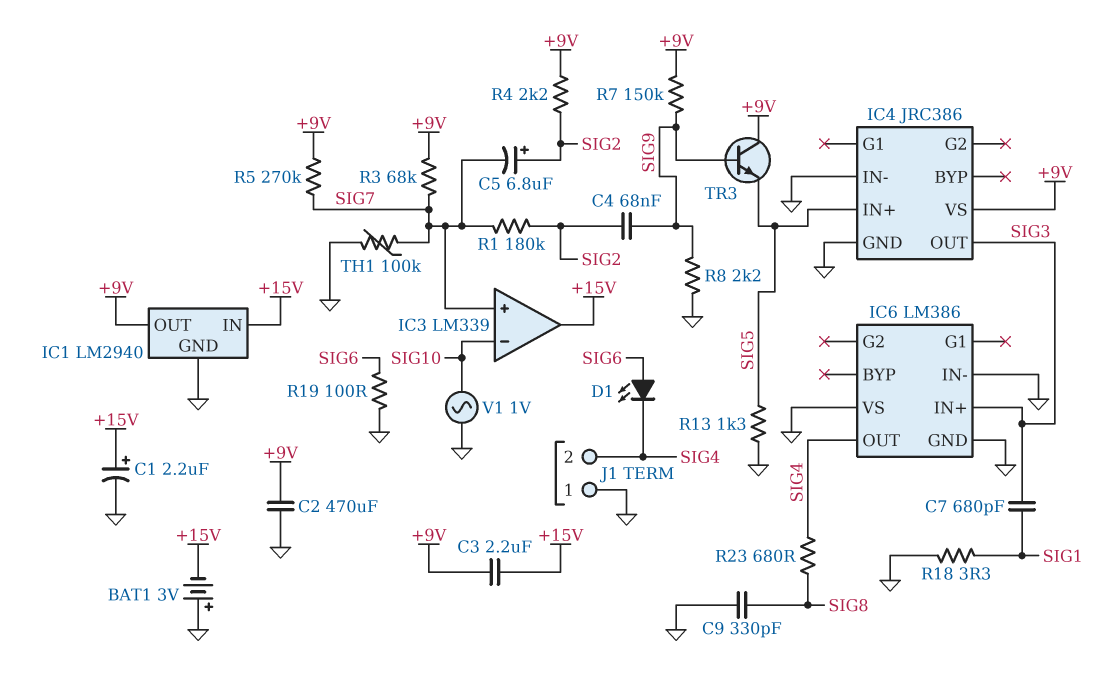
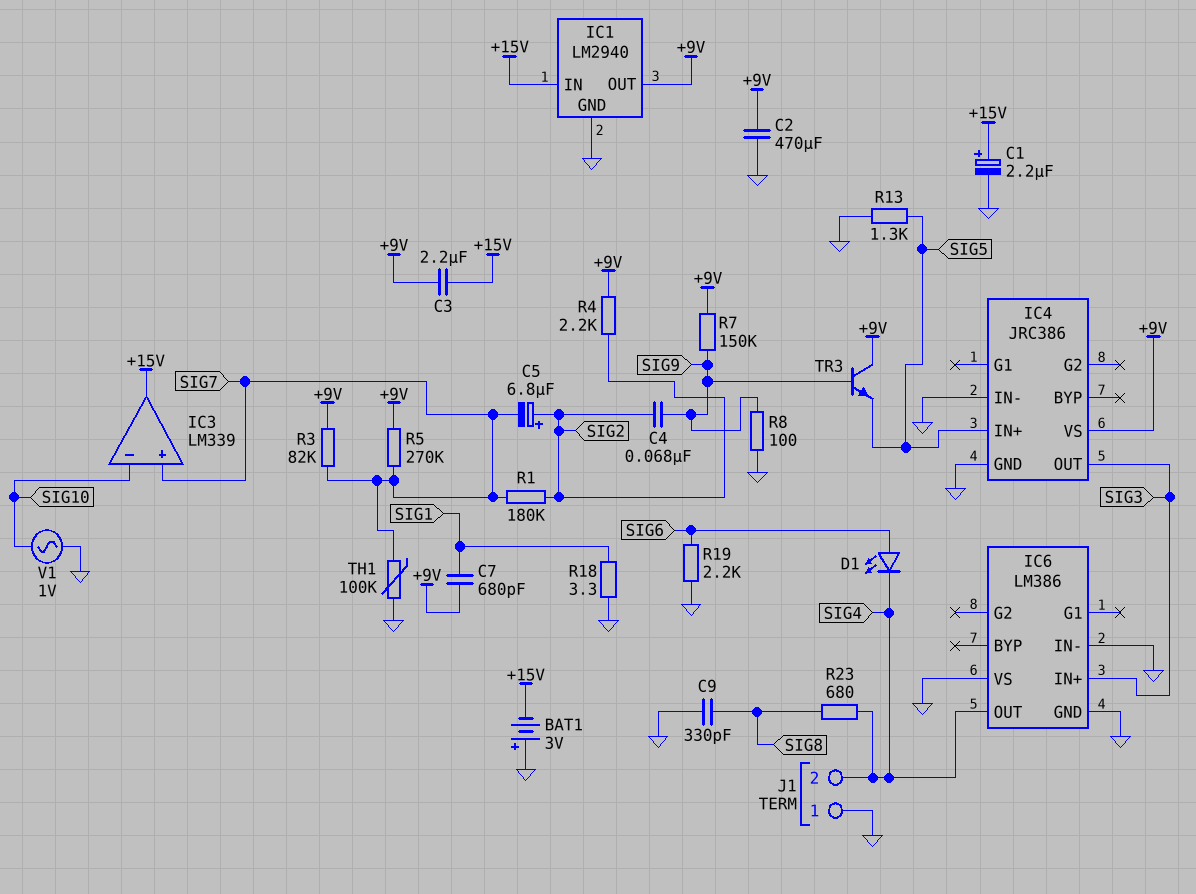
C7: 680pF (SIG1, SIG3) -> 680pF (+9V, SIG1)
R3: 68k (+9V, SIG7) -> 82k (+9V, SIG7)
R8: 2.2k (GND, SIG9) -> 100 (GND, SIG9)
R19: 100 (GND, SIG6) -> 2.2k (GND, SIG6)

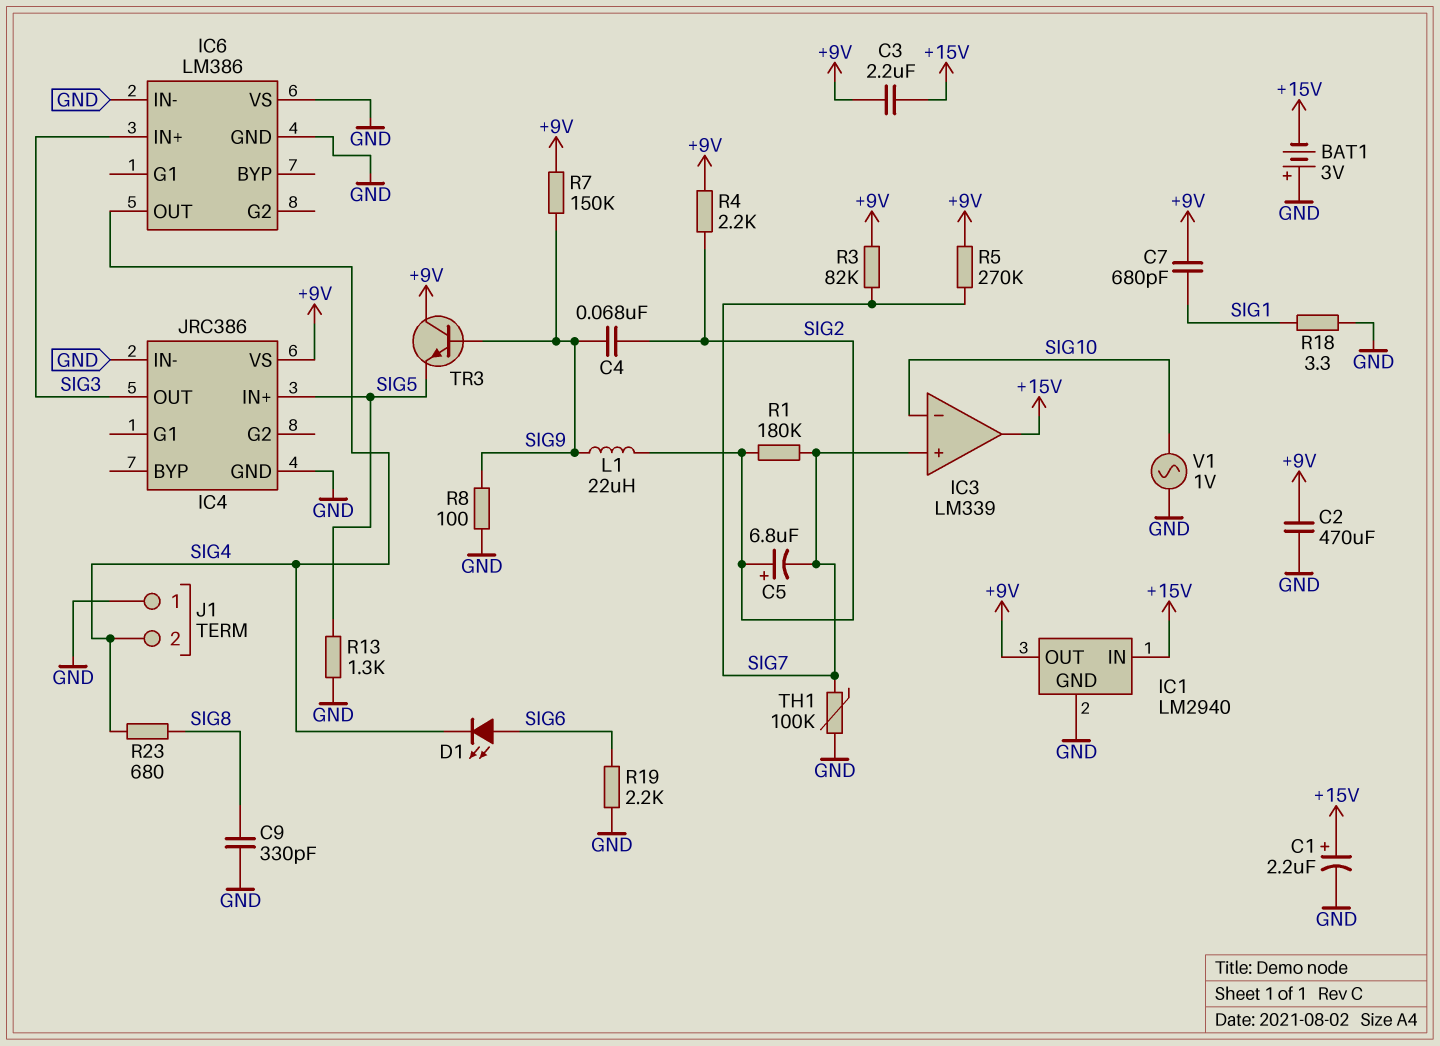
L1: none -> 22uH (SIG2, SIG9)

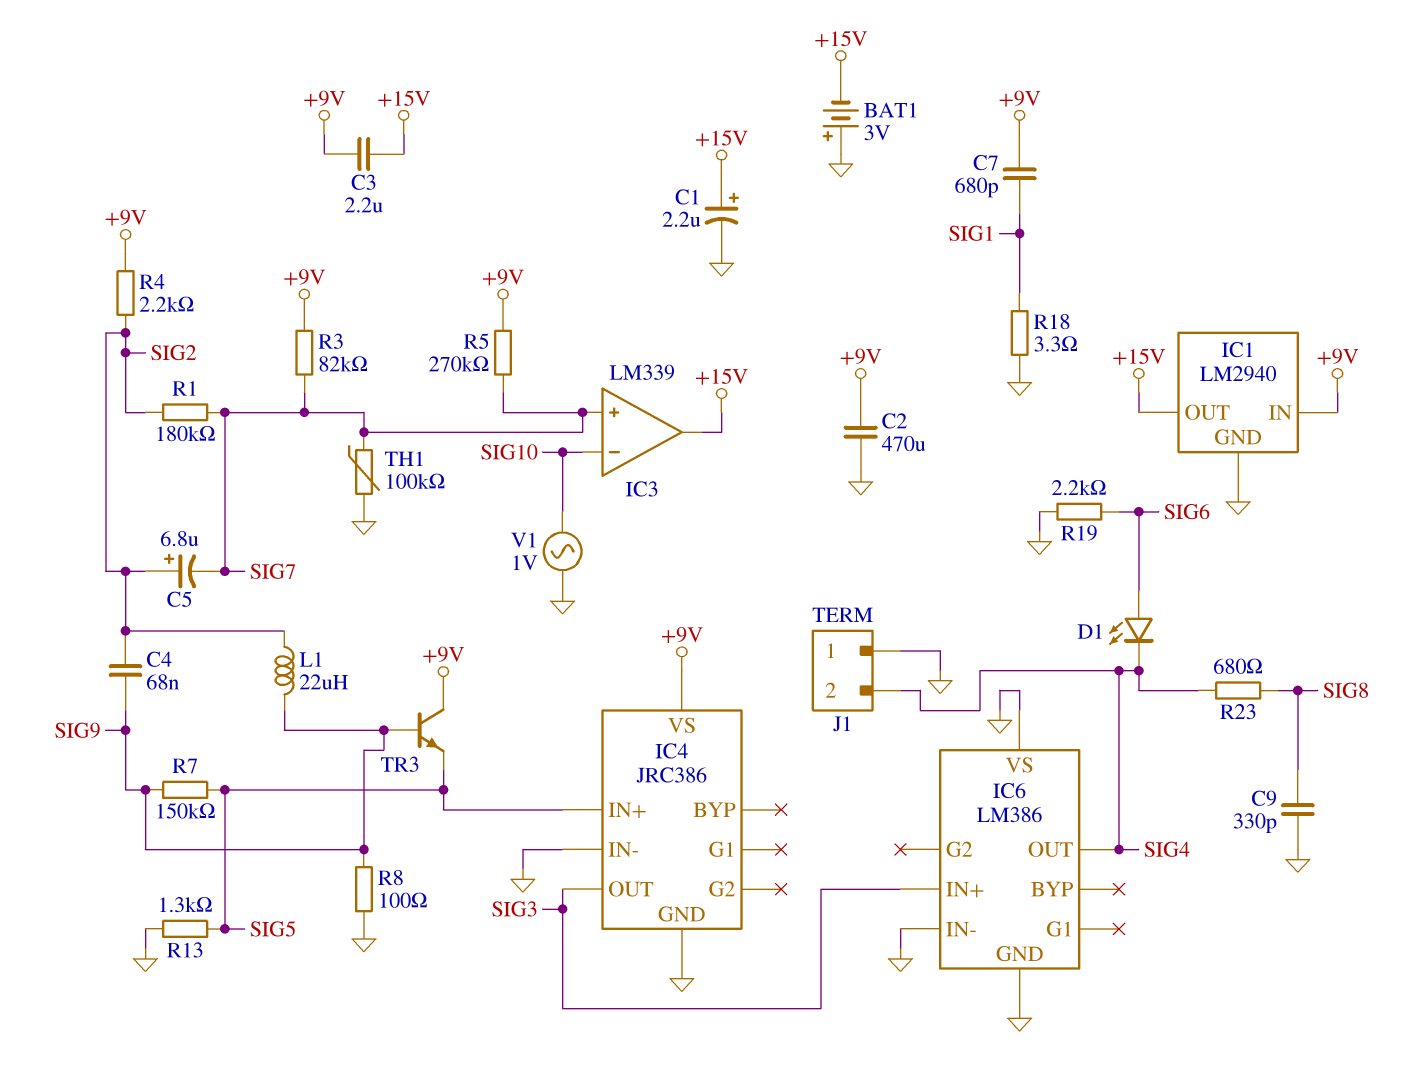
IC1 pin IN: +15V -> +9V
IC1 pin OUT: +9V -> +15V
R7: 150k (+9V, SIG9) -> 150k (SIG5, SIG9)

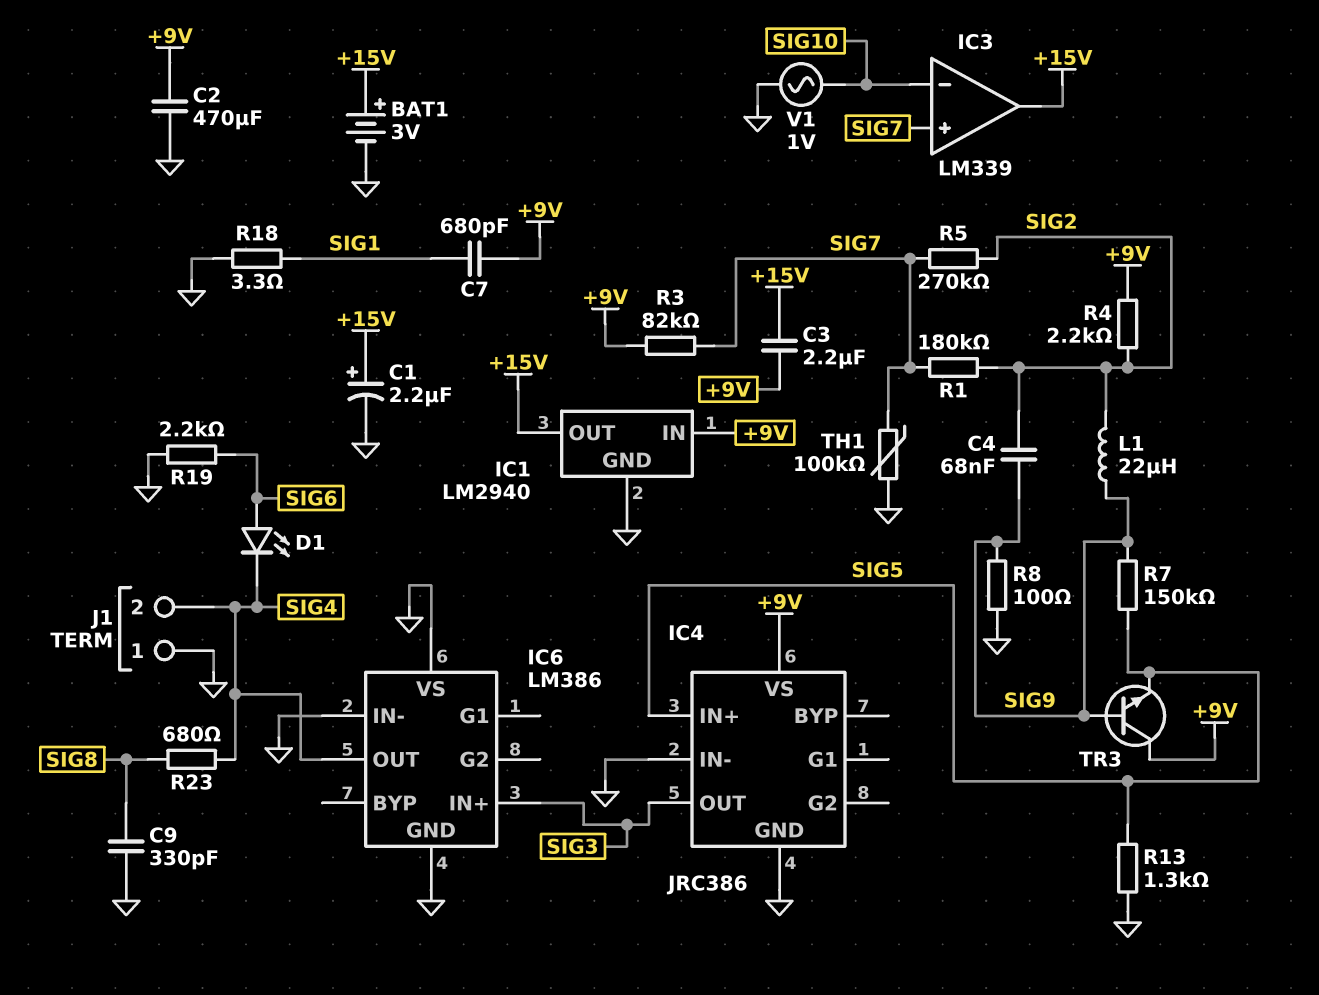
BAT1: 3V (plus GND, minus +15V) -> 3V (plus +15V, minus GND)
C5: 6.8uF (plus SIG2, minus SIG7) -> none
R5: 270k (+9V, SIG7) -> 270k (SIG2, SIG7)

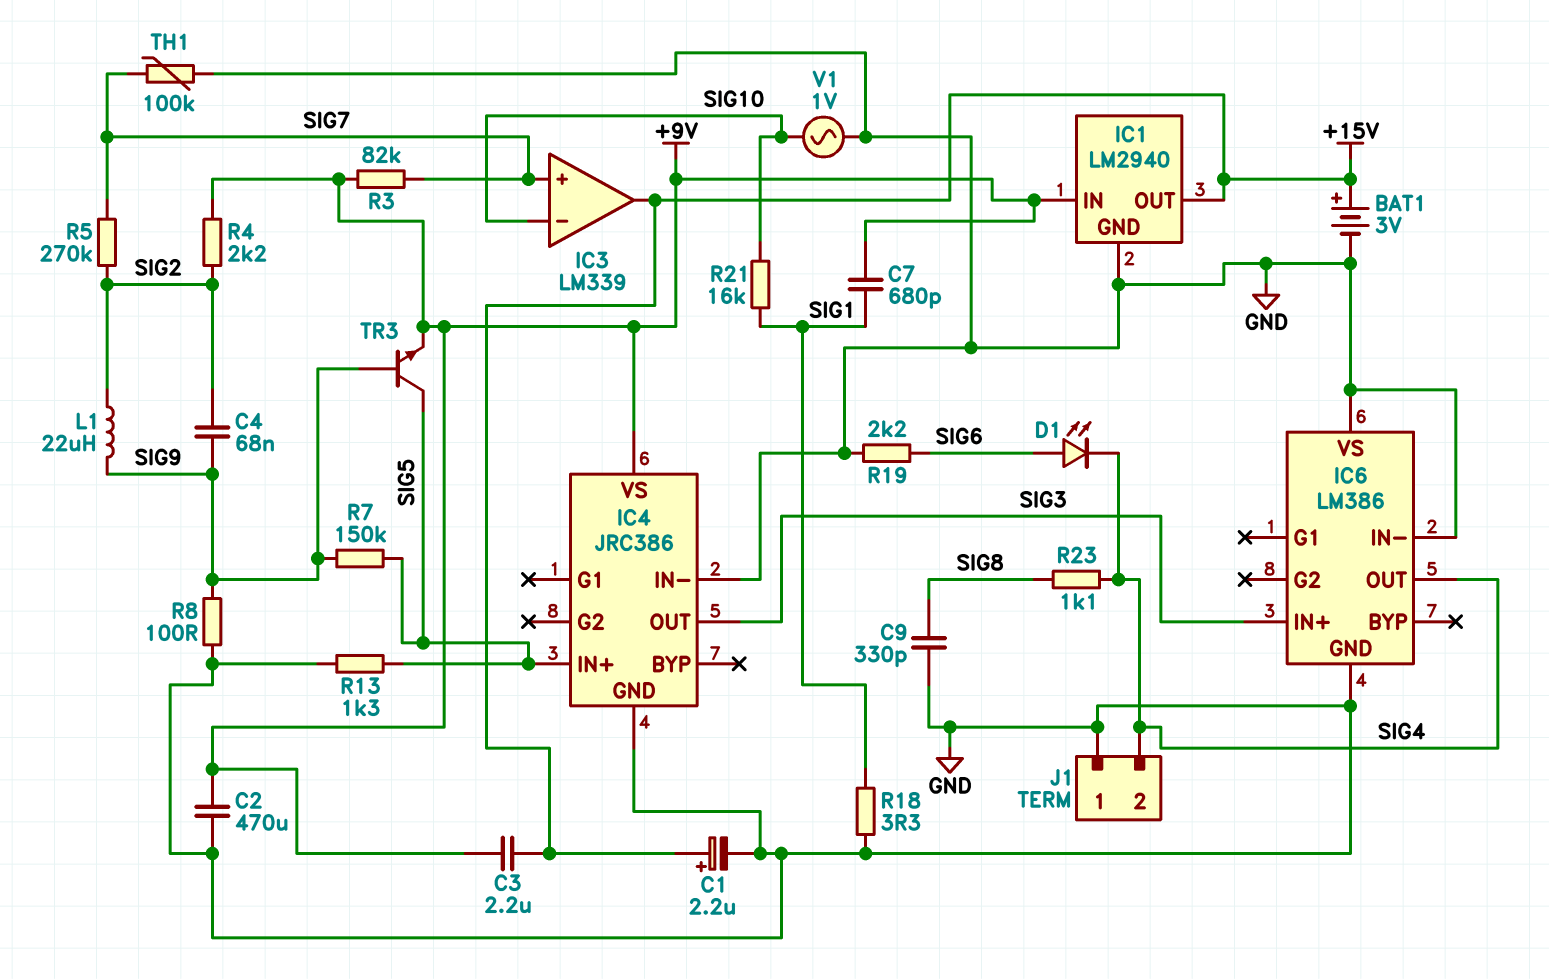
R1: 180k (SIG2, SIG7) -> none
R21: none -> 16k (SIG1, SIG10)
R23: 680 (SIG4, SIG8) -> 1.1k (SIG4, SIG8)
TR3: NPN (B SIG9, C +9V, E SIG5) -> NPN (B SIG9, C SIG5, E +9V)

